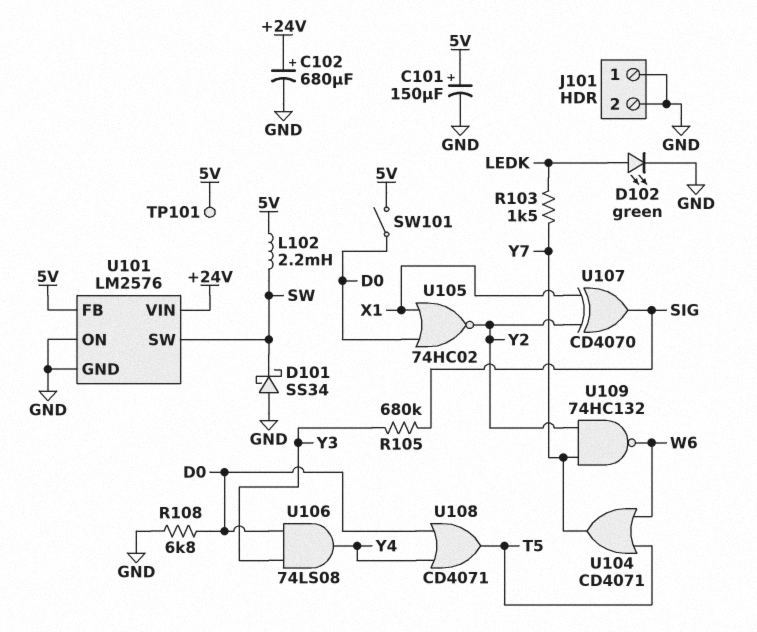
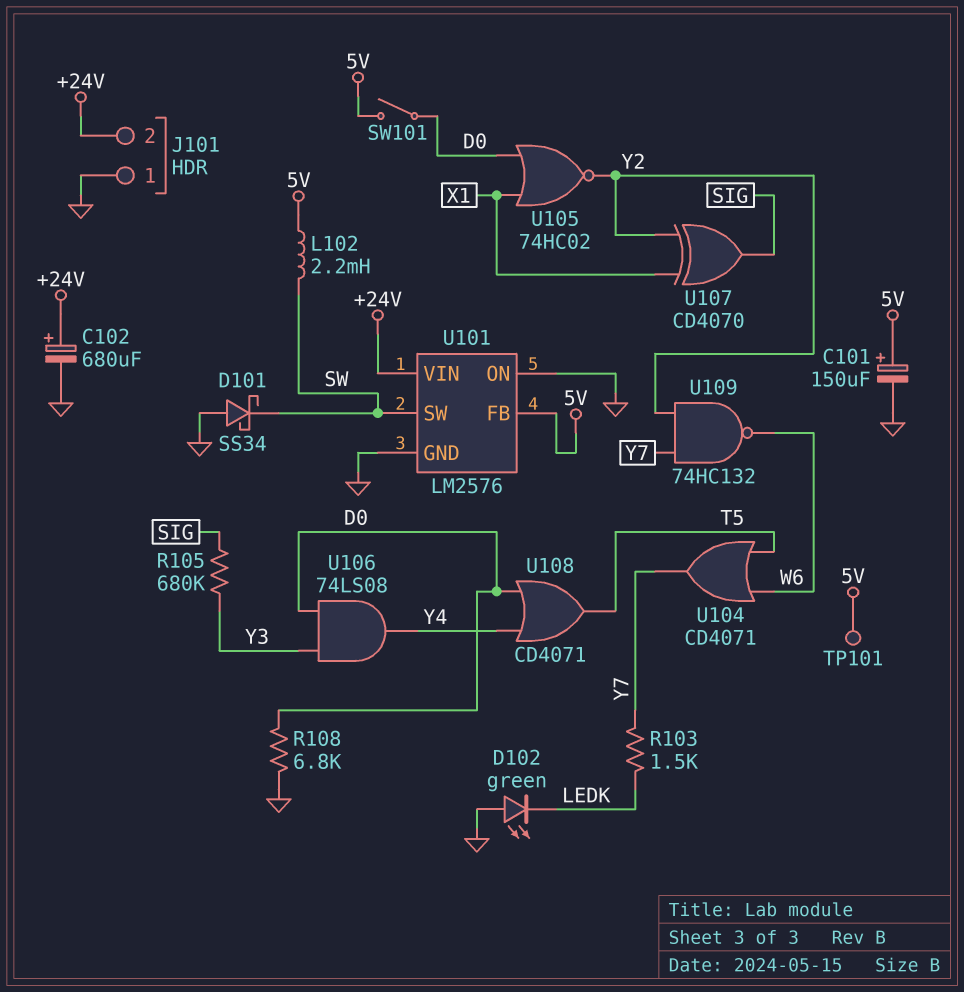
D102: LED green (A LEDK, K GND) -> LED green (A GND, K LEDK)
J101 pin 2: GND -> +24V

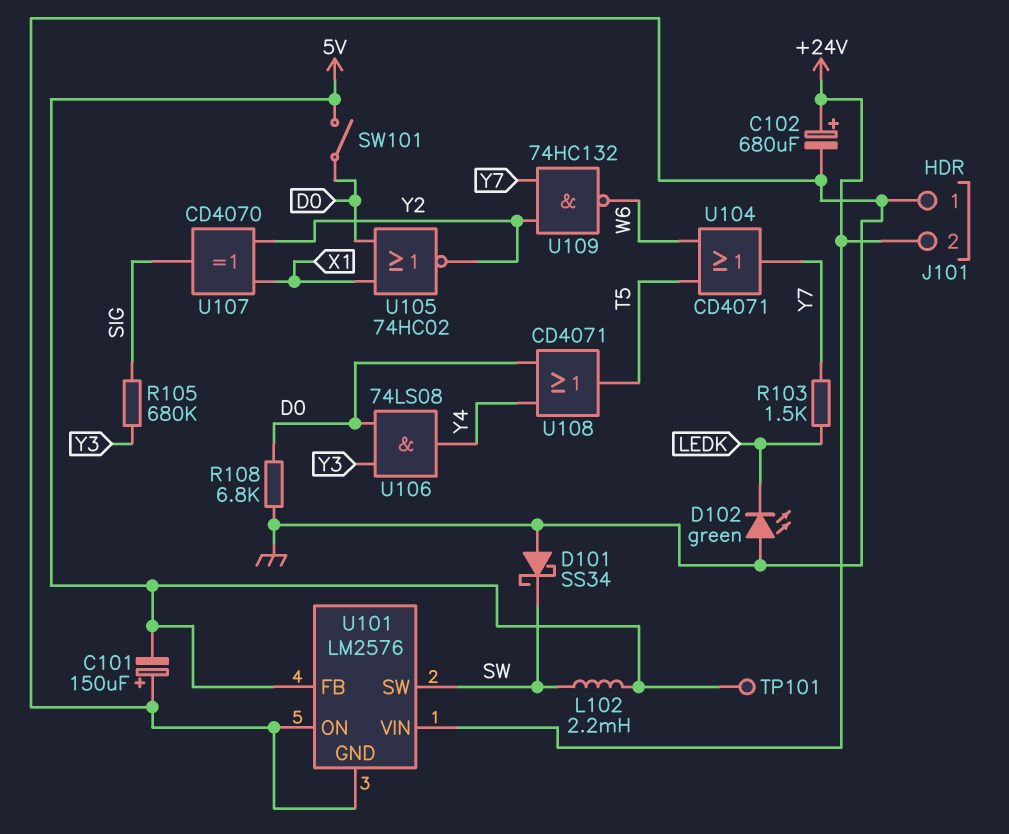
C101: 150uF (plus 5V, minus GND) -> 150uF (plus GND, minus 5V)

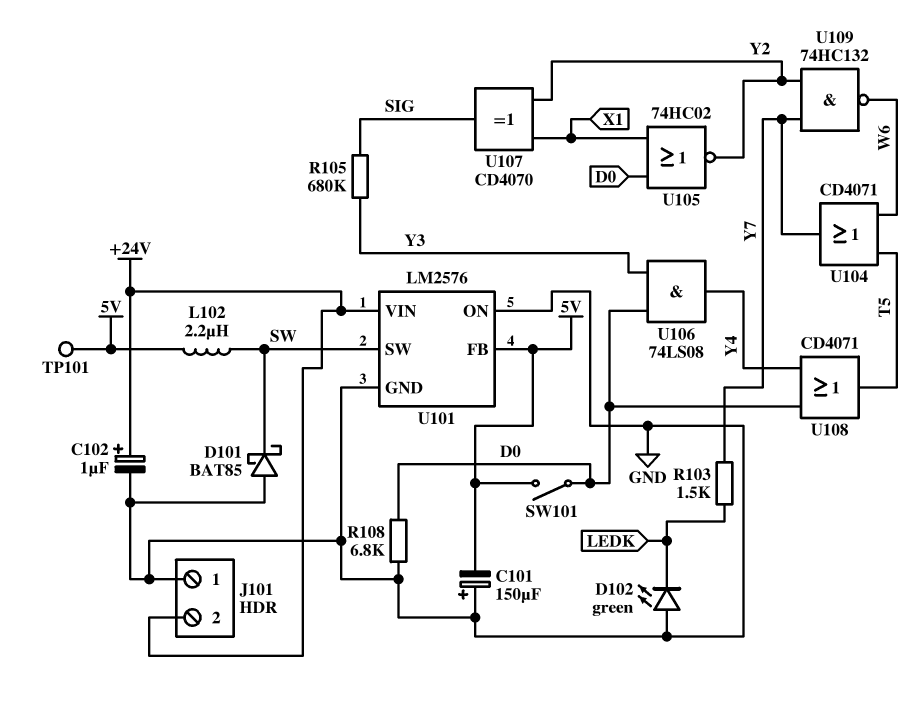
C102: 680uF (plus +24V, minus GND) -> 1uF (plus +24V, minus GND)
D101: schottky SS34 (A GND, K SW) -> schottky BAT85 (A GND, K SW)
L102: 2.2mH (5V, SW) -> 2.2uH (5V, SW)

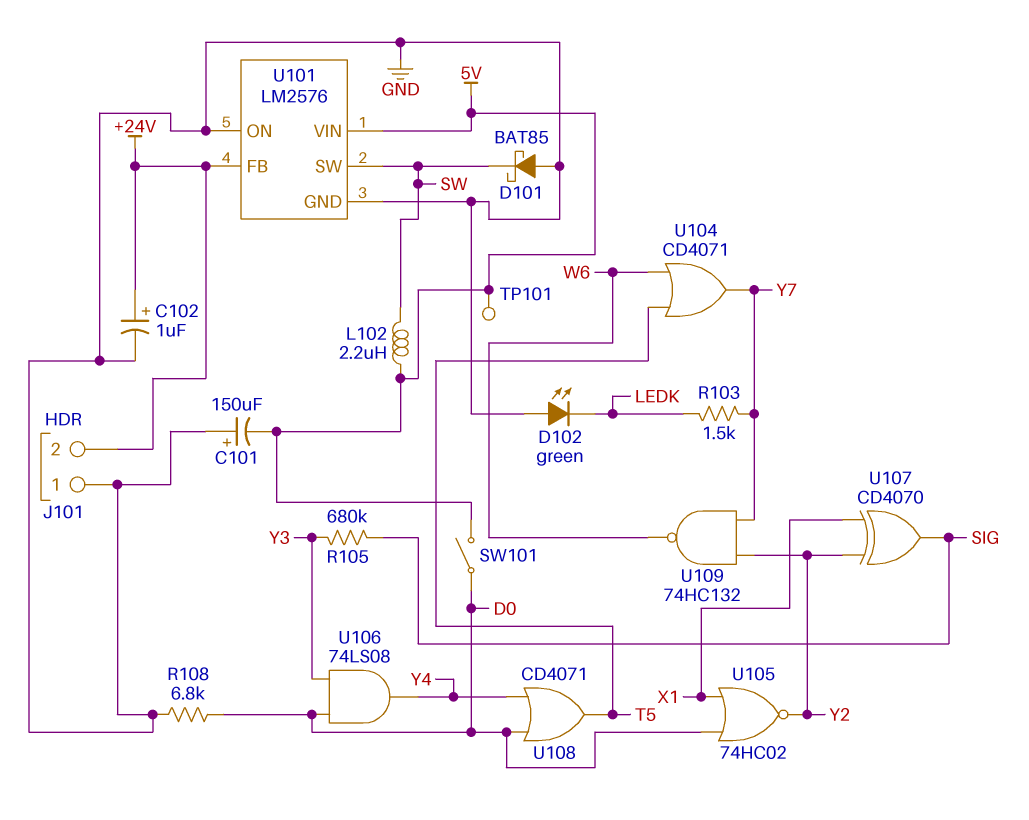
U101 pin FB: 5V -> +24V
U101 pin VIN: +24V -> 5V

